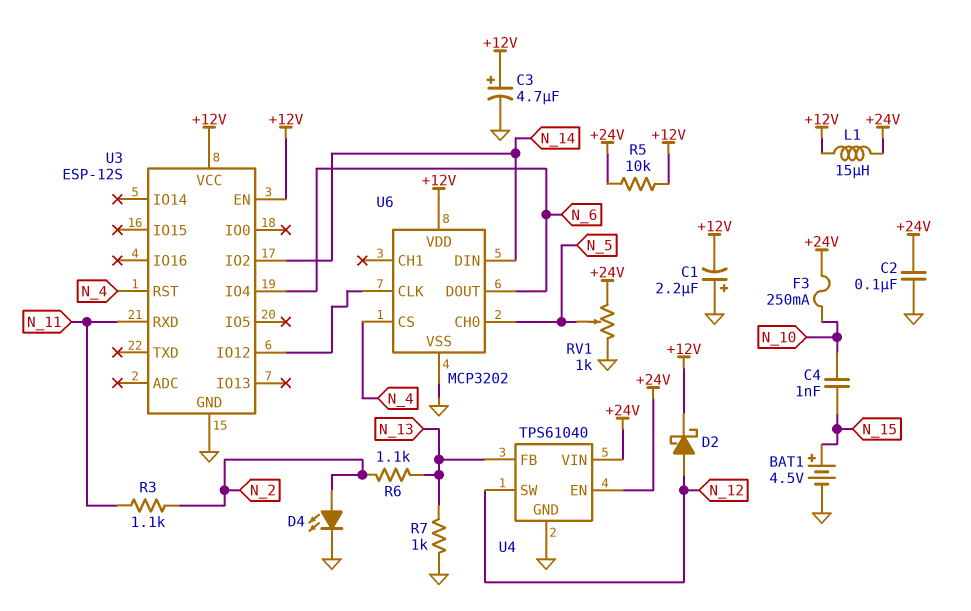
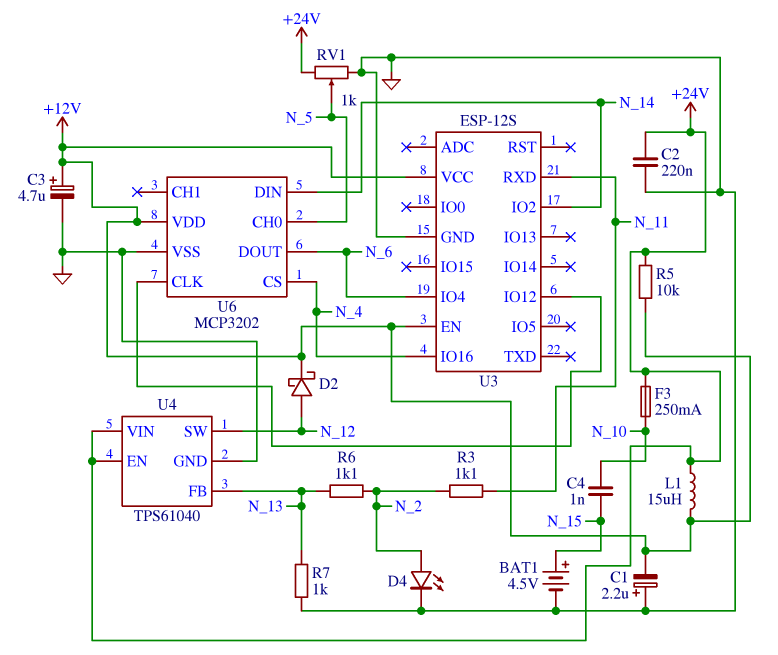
C2: 100nF (+24V, GND) -> 220nF (+24V, GND)
U3 pin IO16: none -> N_4
U3 pin RST: N_4 -> none

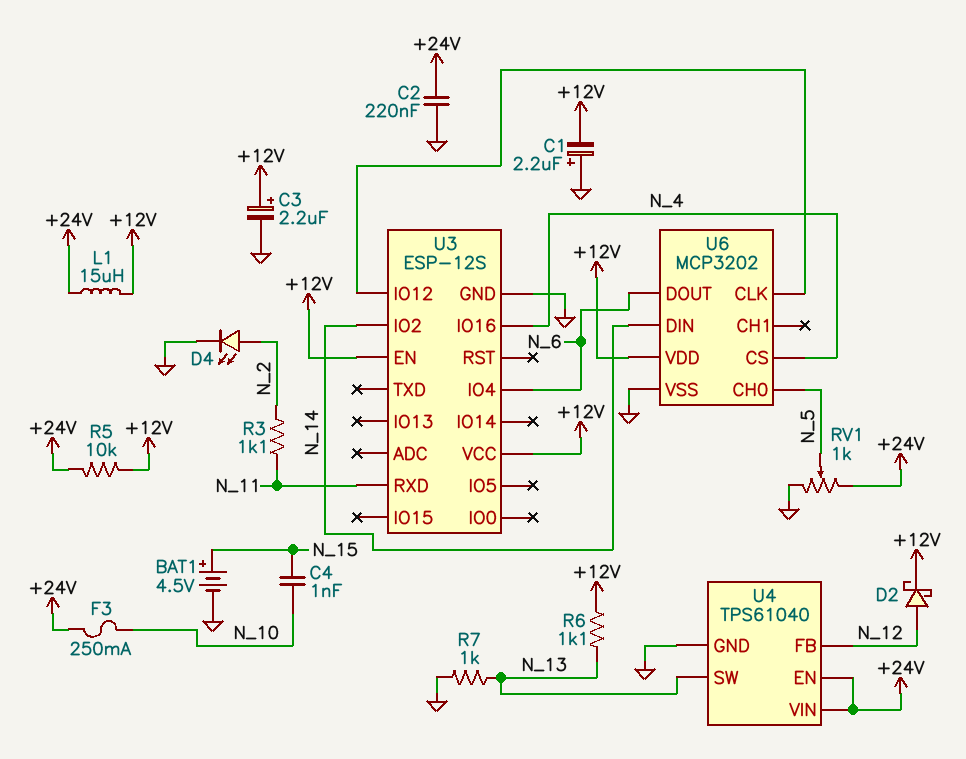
C3: 4.7uF (plus +12V, minus GND) -> 2.2uF (plus +12V, minus GND)
R6: 1.1k (N_2, N_13) -> 1.1k (+12V, N_13)
U4 pin FB: N_13 -> N_12
U4 pin SW: N_12 -> N_13

